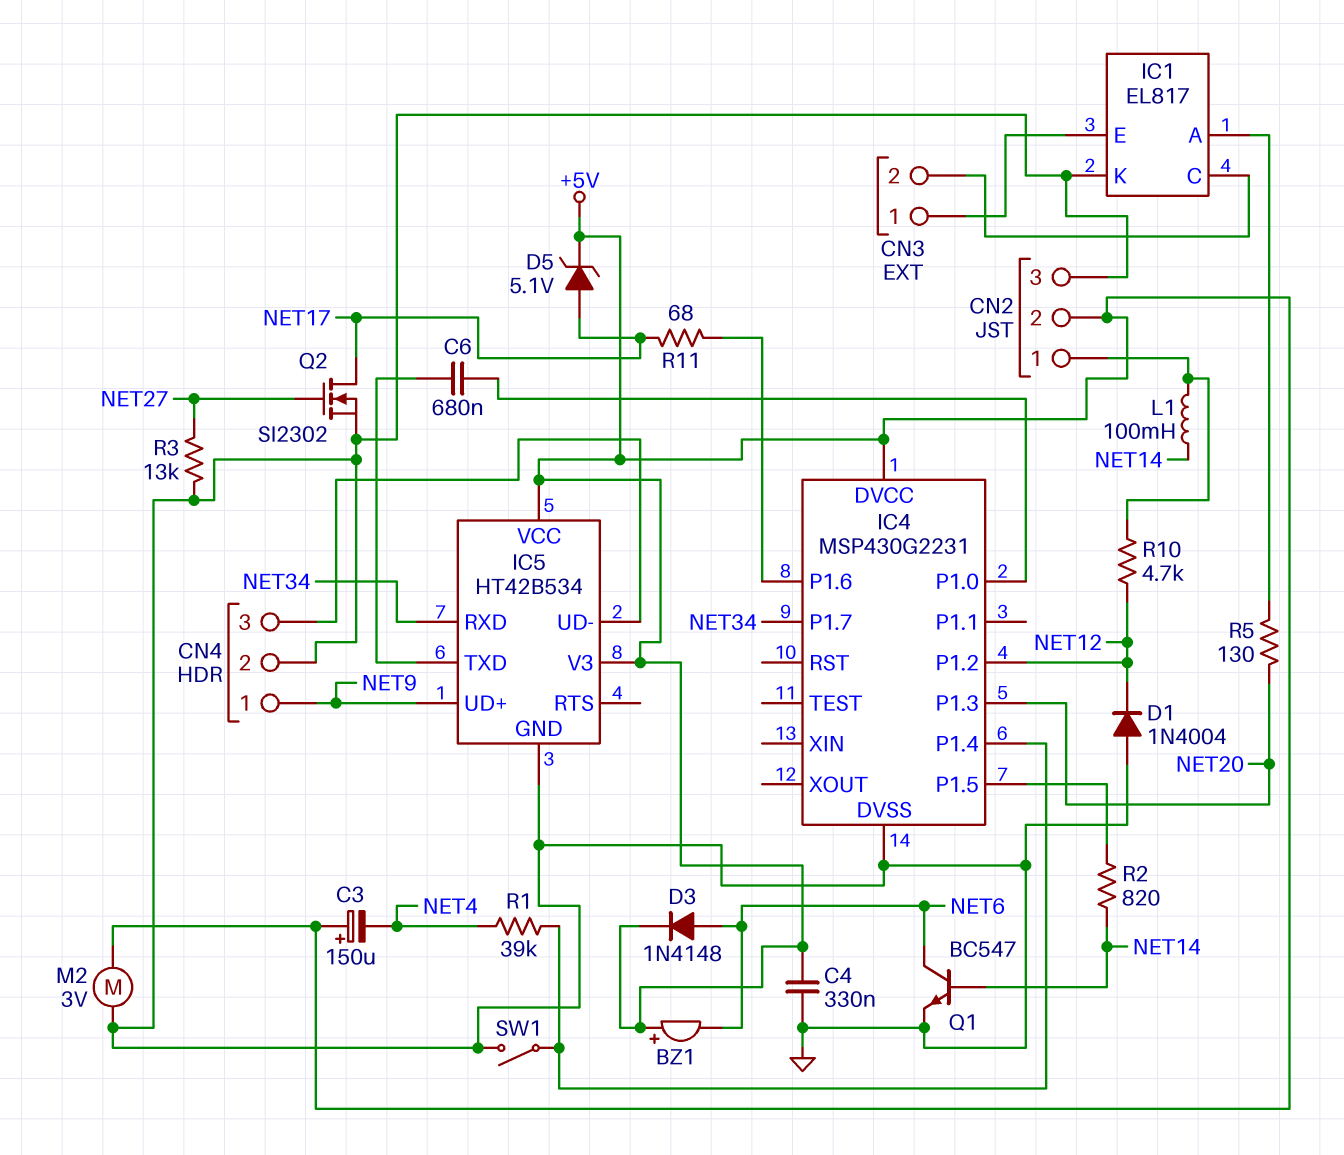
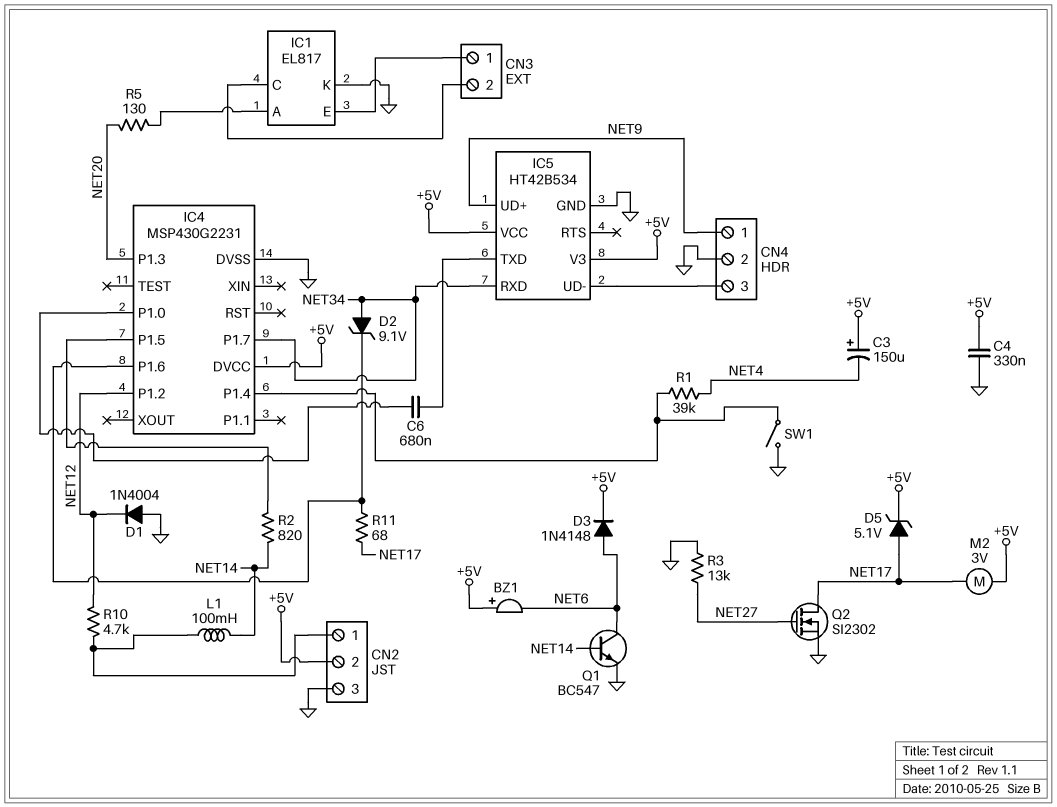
D2: none -> zener 9.1V (A NET34, K IC4/P1.6)
M2: motor 3V (+5V, GND) -> motor 3V (+5V, NET17)

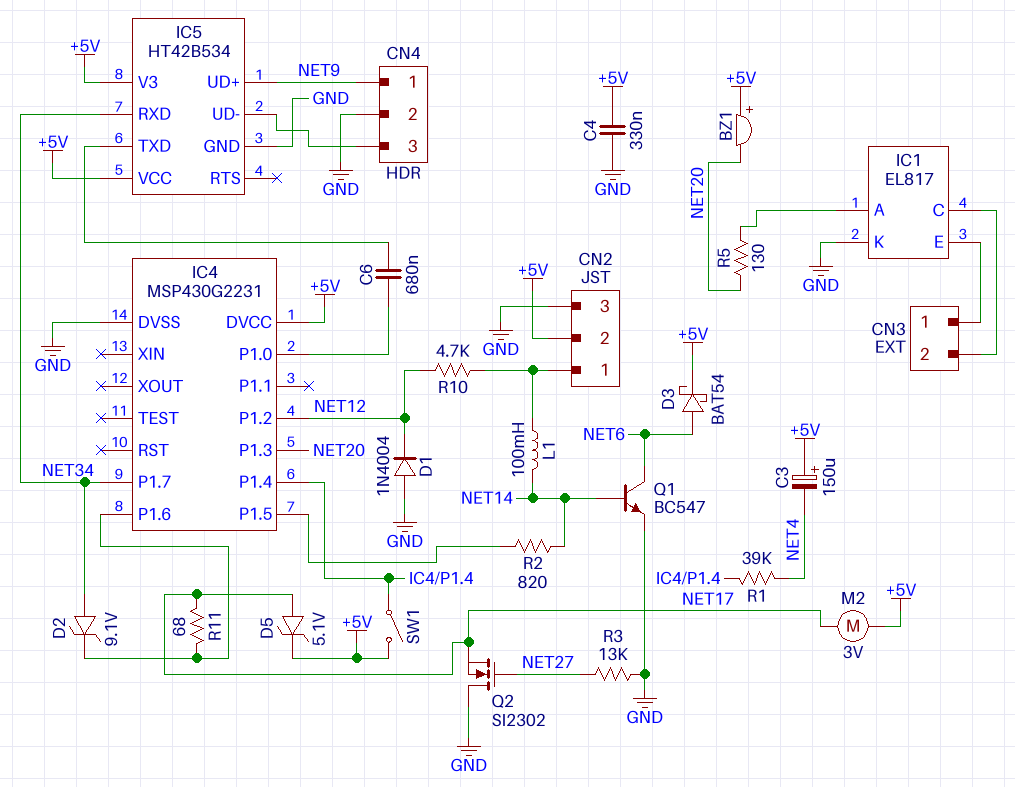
BZ1: buzzer (plus +5V, minus NET6) -> buzzer (plus +5V, minus NET20)
D3: diode 1N4148 (A NET6, K +5V) -> schottky BAT54 (A NET6, K +5V)
Q2: NMOS SI2302 (G NET27, D NET17, S GND) -> NMOS SI2302 (G NET27, D GND, S NET17)
SW1: switch (GND, IC4/P1.4) -> switch (+5V, IC4/P1.4)

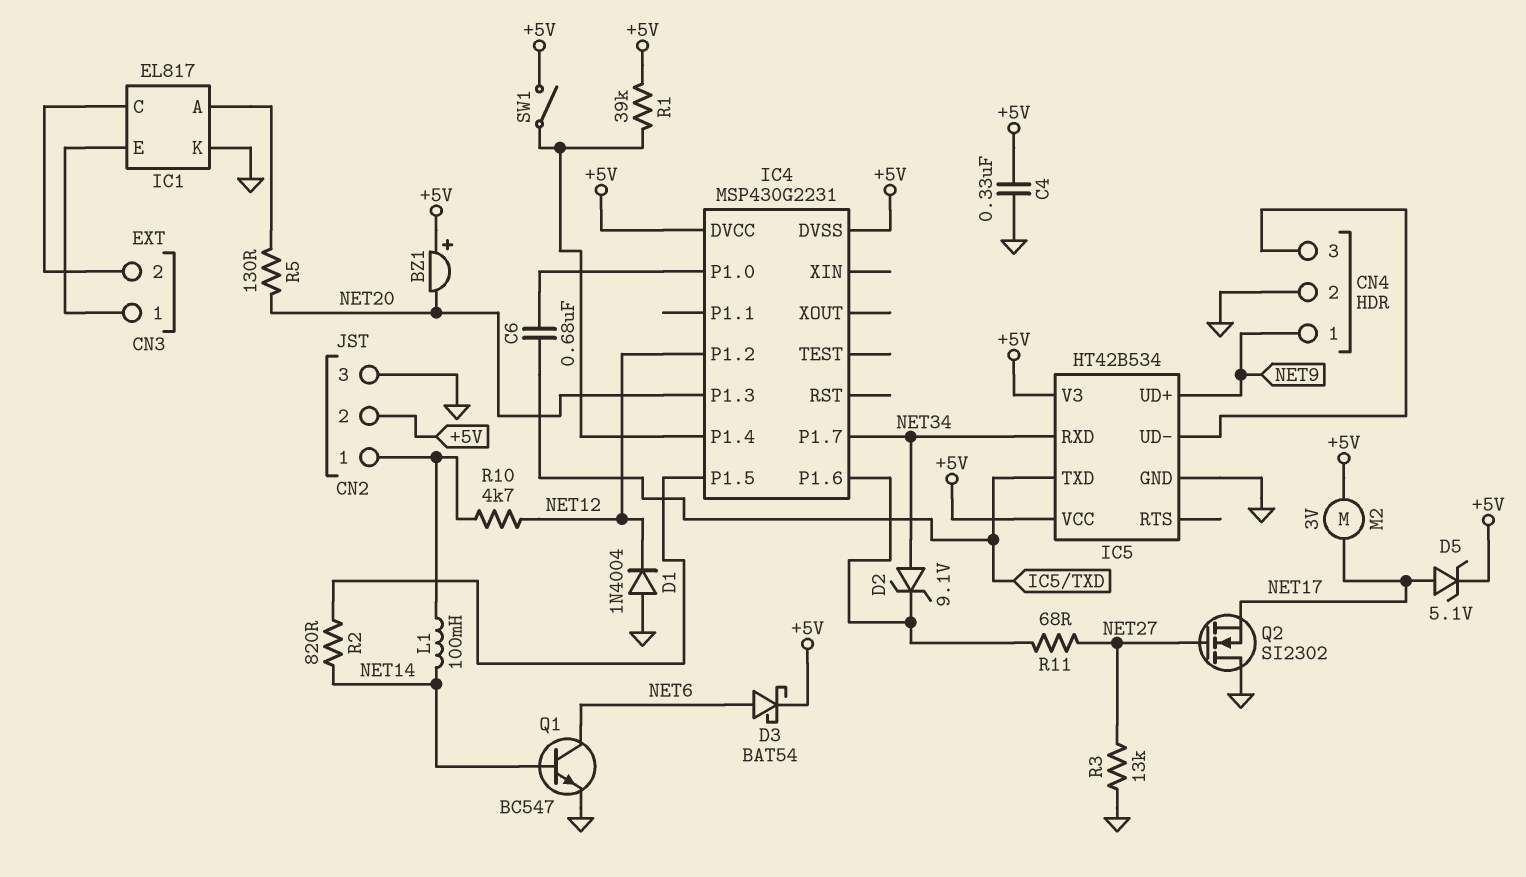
C3: 150uF (plus +5V, minus NET4) -> none
IC4 pin DVSS: GND -> +5V
R1: 39k (IC4/P1.4, NET4) -> 39k (+5V, IC4/P1.4)
R11: 68 (IC4/P1.6, NET17) -> 68 (IC4/P1.6, NET27)

